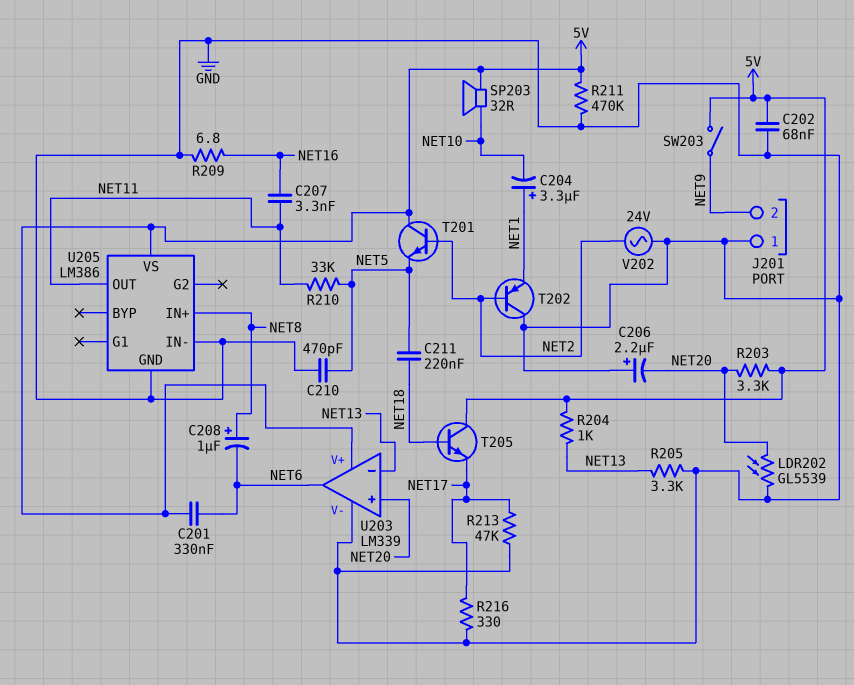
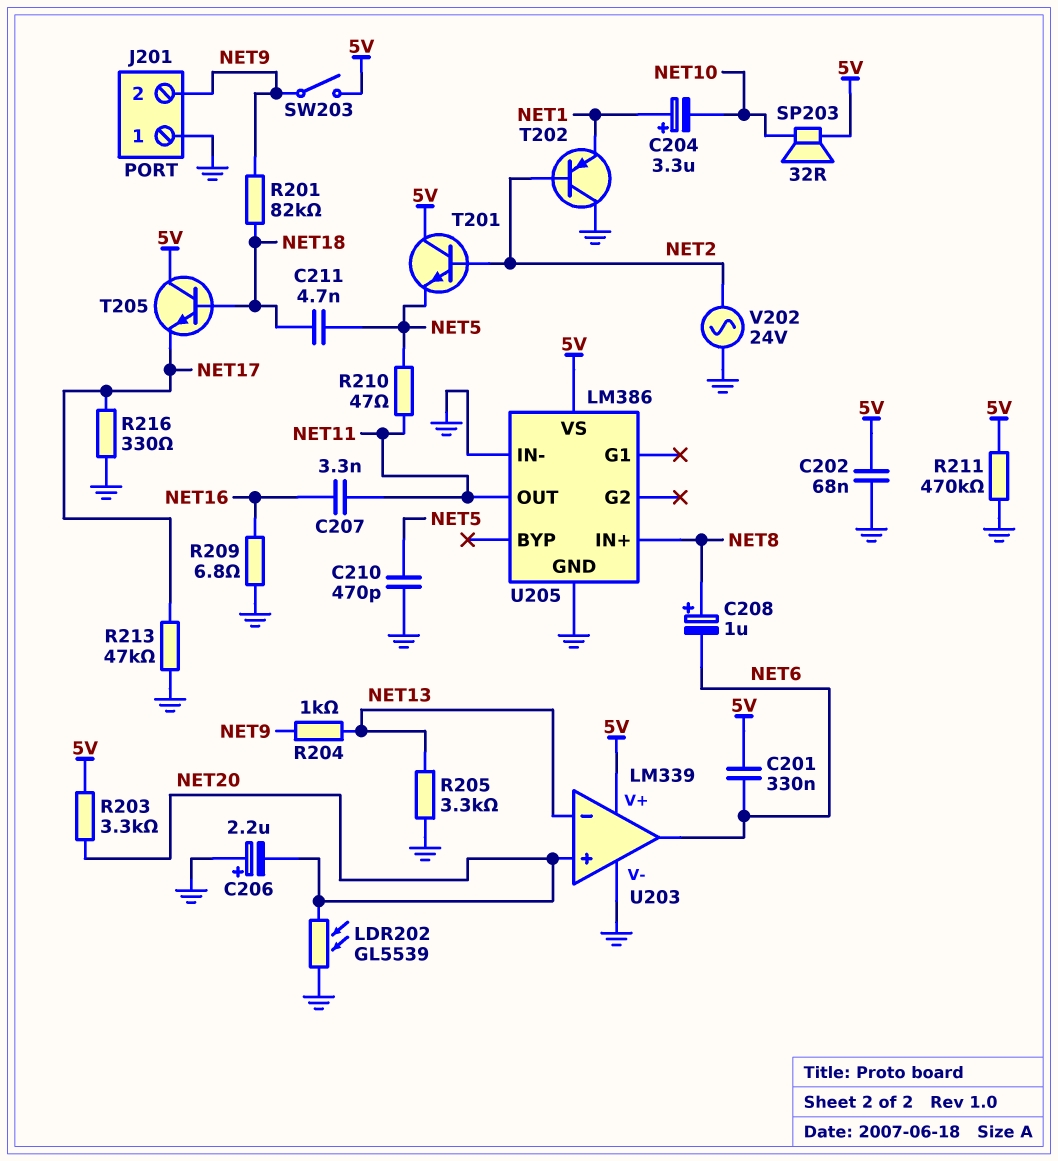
C211: 220nF (NET5, NET18) -> 4.7nF (NET5, NET18)
R201: none -> 82k (NET9, NET18)
R204: 1k (5V, NET13) -> 1k (NET9, NET13)
R210: 33k (NET5, NET11) -> 47 (NET5, NET11)

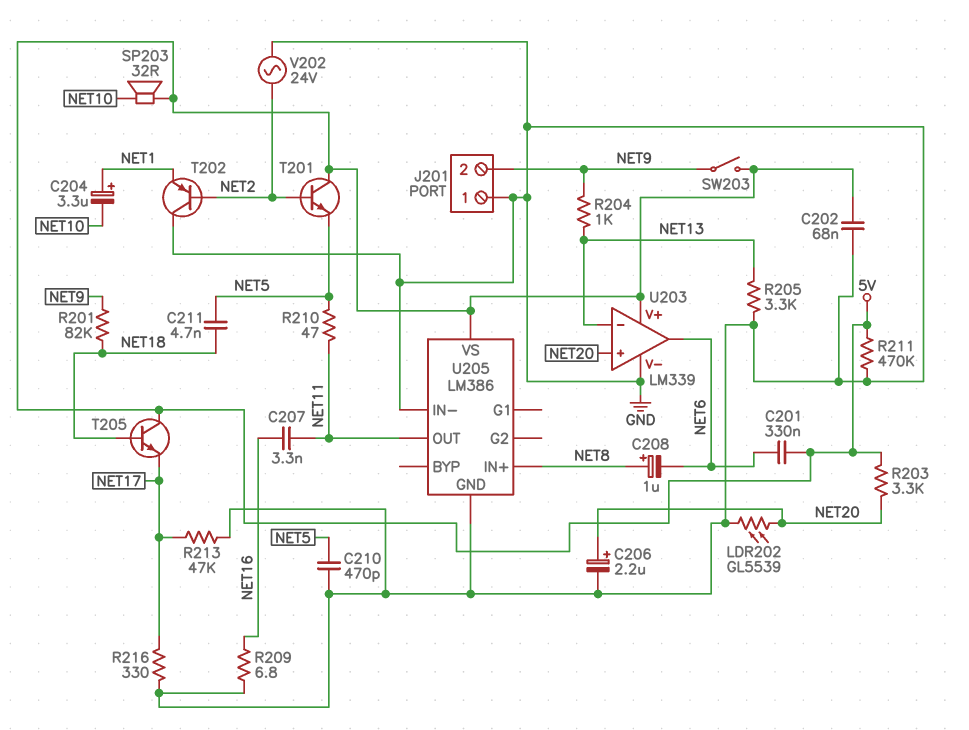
C206: 2.2uF (plus GND, minus NET20) -> 2.2uF (plus NET20, minus GND)

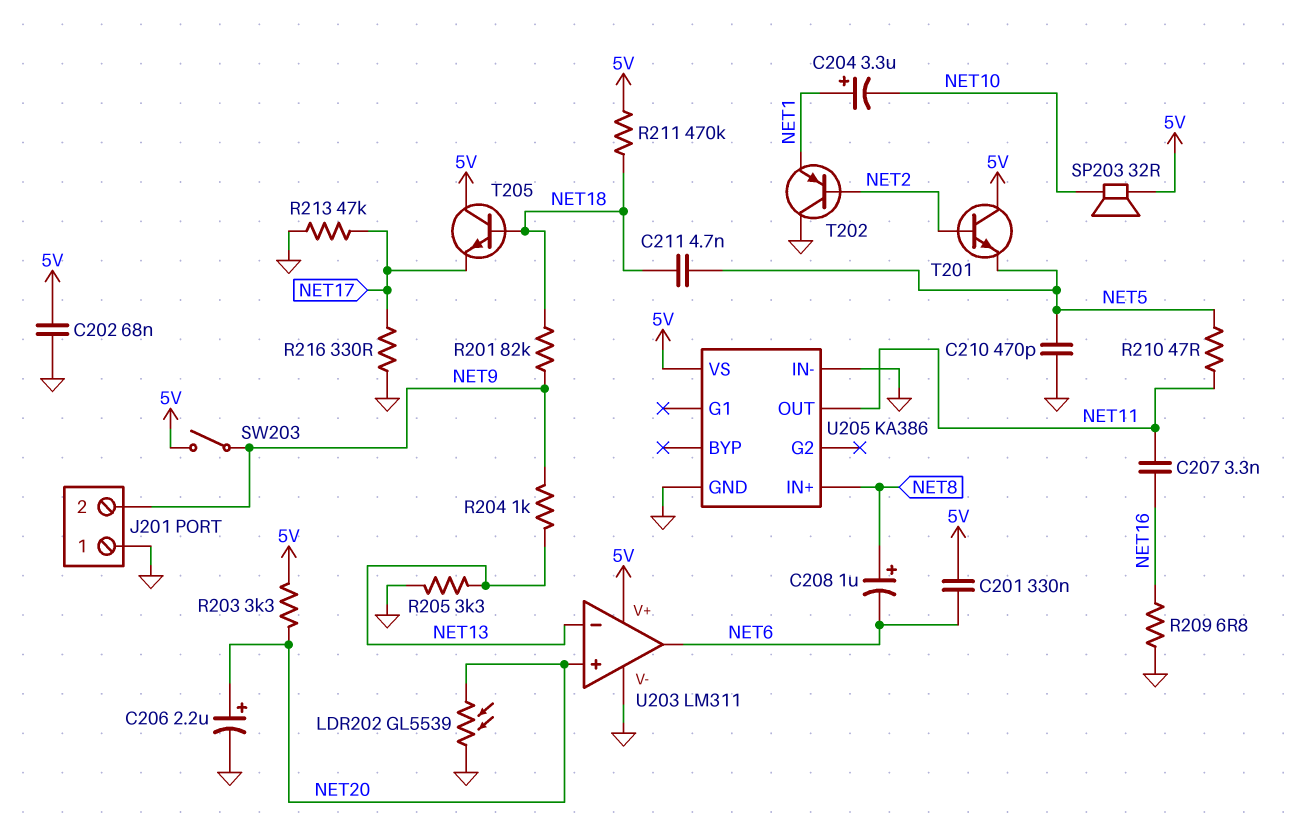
R211: 470k (5V, GND) -> 470k (5V, NET18)
U203: LM339 -> LM311
U205: LM386 -> KA386
V202: AC 24V (GND, NET2) -> none

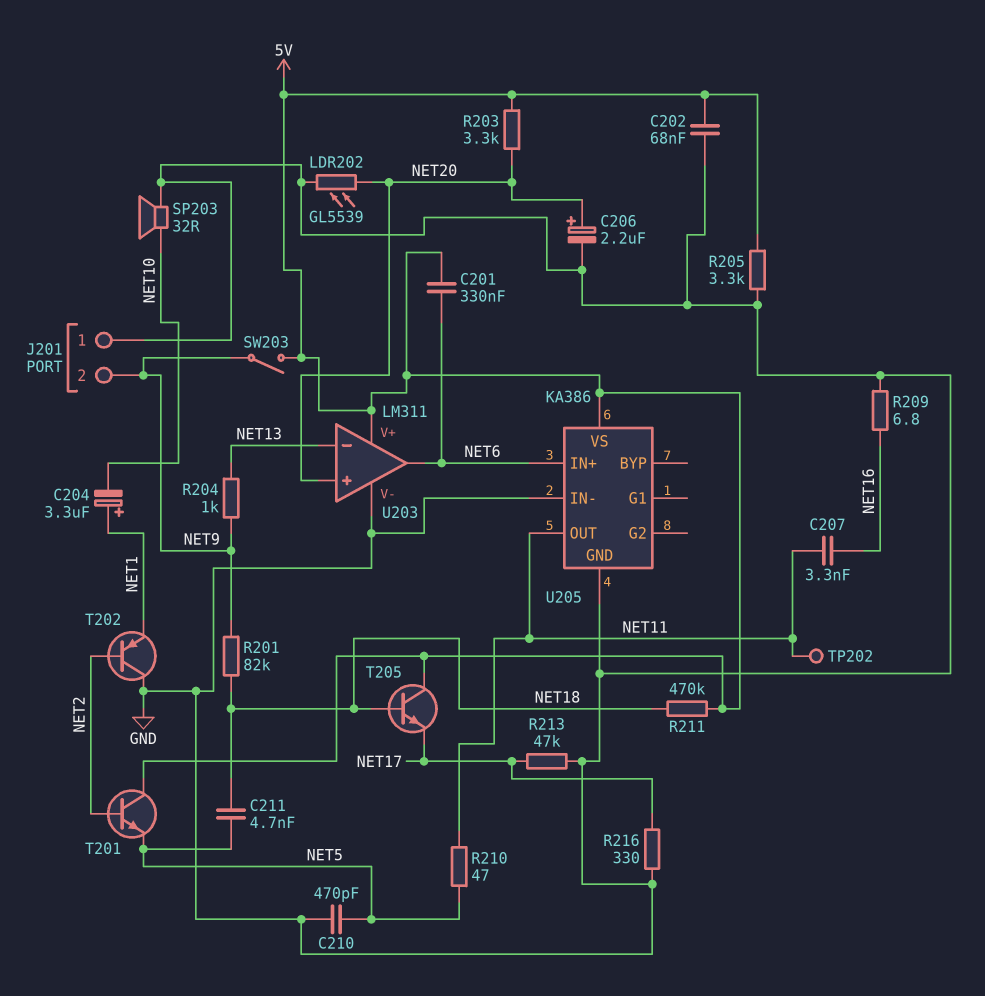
C208: 1uF (plus NET8, minus NET6) -> none
R205: 3.3k (GND, NET13) -> 3.3k (5V, GND)
SP203: speaker 32R (5V, NET10) -> speaker 32R (GND, NET10)
TP202: none -> test point (NET11)
U205 pin IN+: NET8 -> NET6

